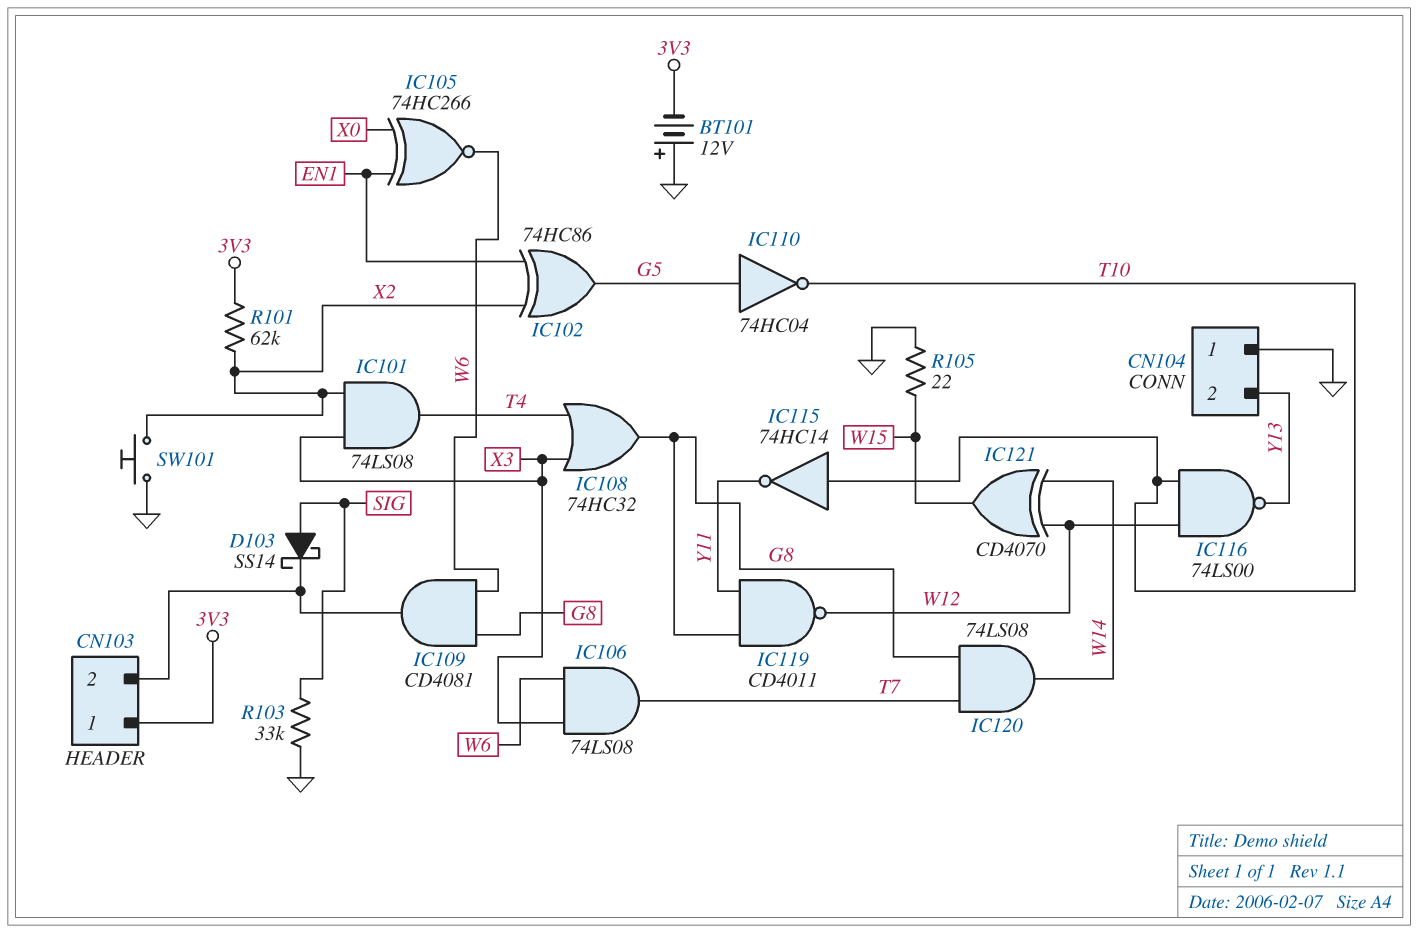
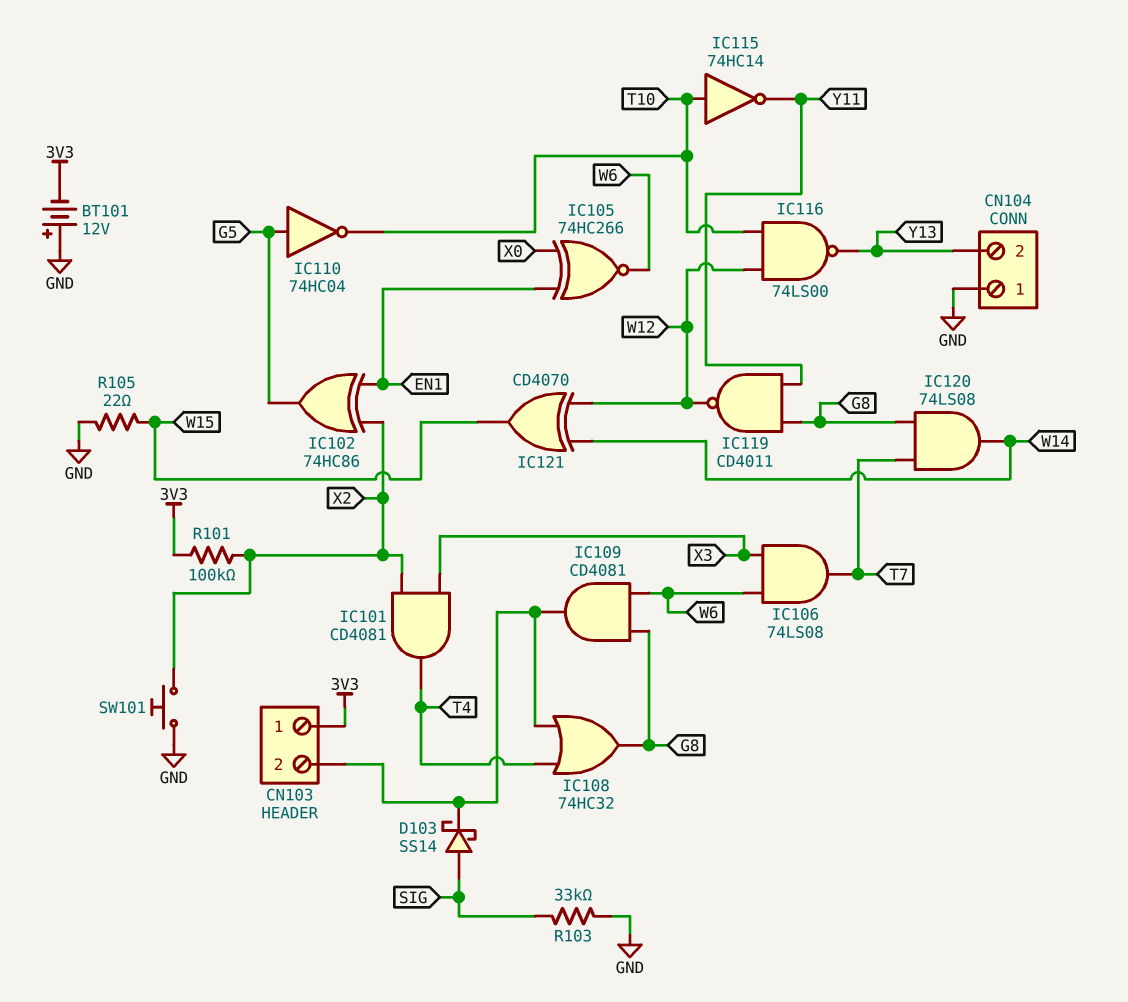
IC101: AND 74LS08 (in X2, in X3, out T4) -> AND CD4081 (in X2, in X3, out T4)
IC108: OR 74HC32 (in T4, in X3, out G8) -> OR 74HC32 (in CN103/2, in T4, out G8)
R101: 62k (3V3, X2) -> 100k (3V3, X2)

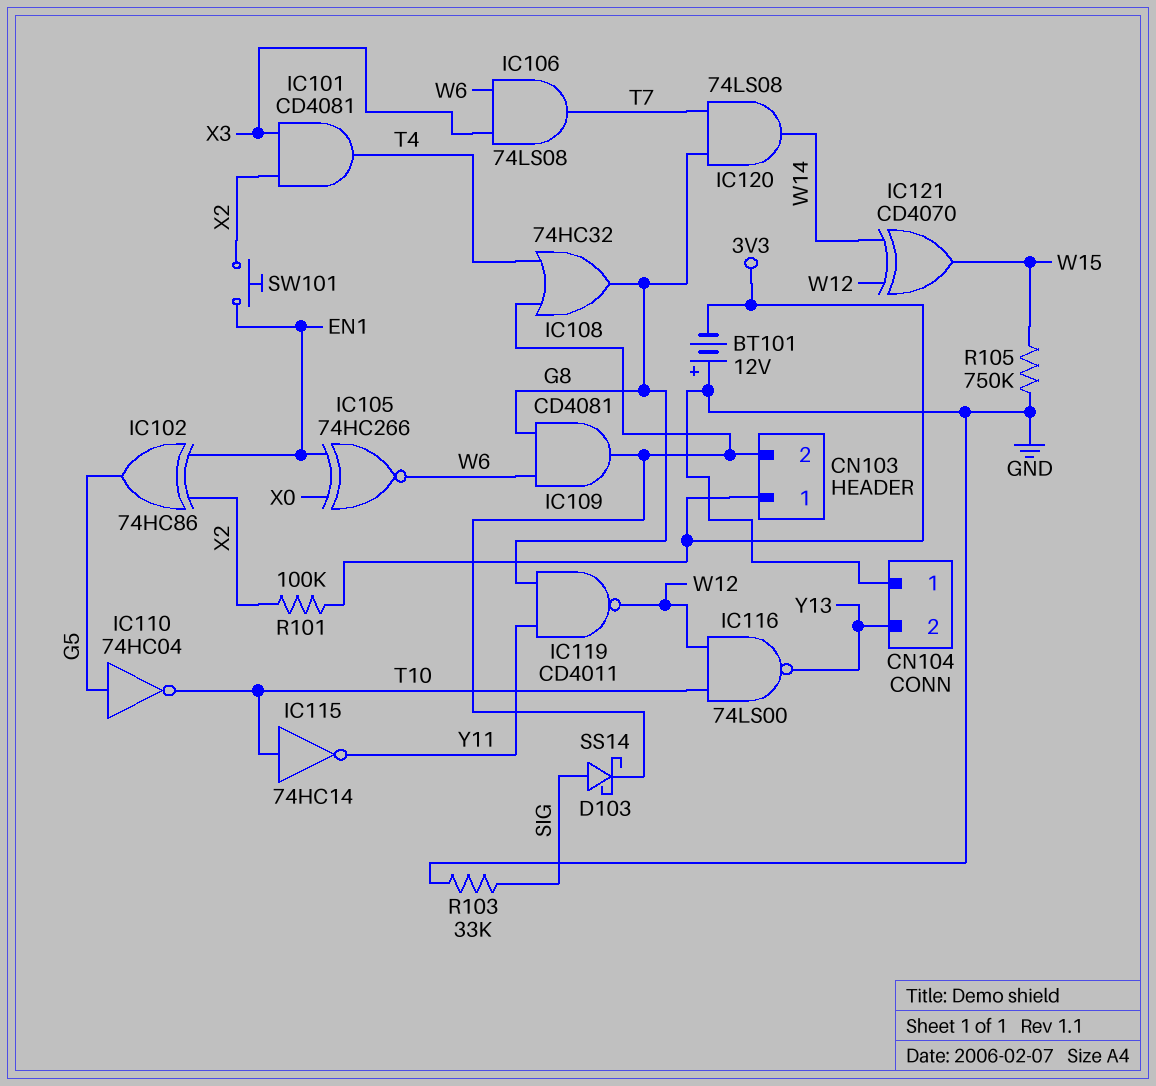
R105: 22 (GND, W15) -> 750k (GND, W15)
SW101: button (GND, X2) -> button (EN1, X2)

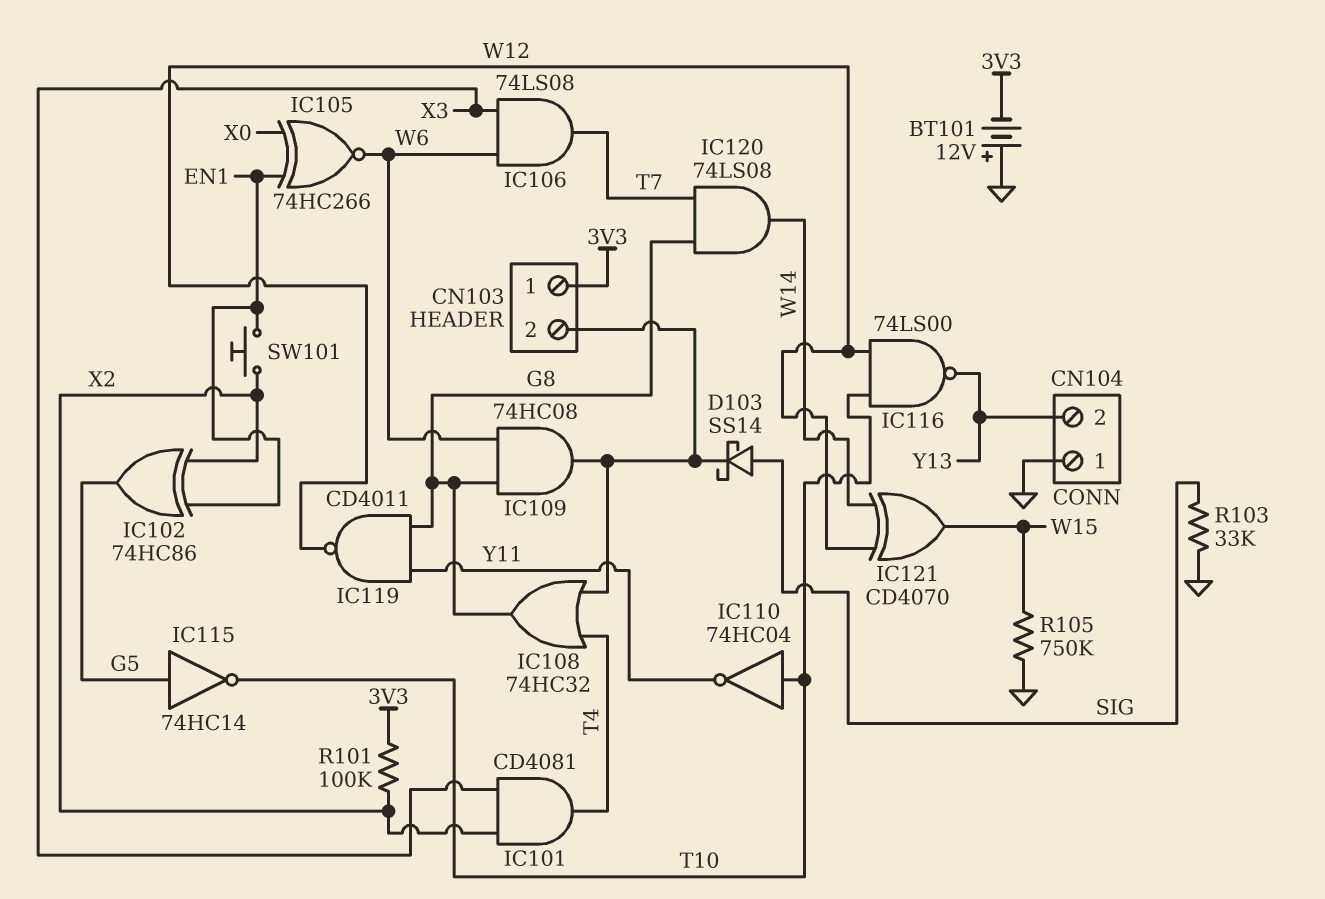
IC109: AND CD4081 (in G8, in W6, out CN103/2) -> AND 74HC08 (in G8, in W6, out CN103/2)
IC110: NOT 74HC04 (in G5, out T10) -> NOT 74HC04 (in T10, out Y11)
IC115: NOT 74HC14 (in T10, out Y11) -> NOT 74HC14 (in G5, out T10)

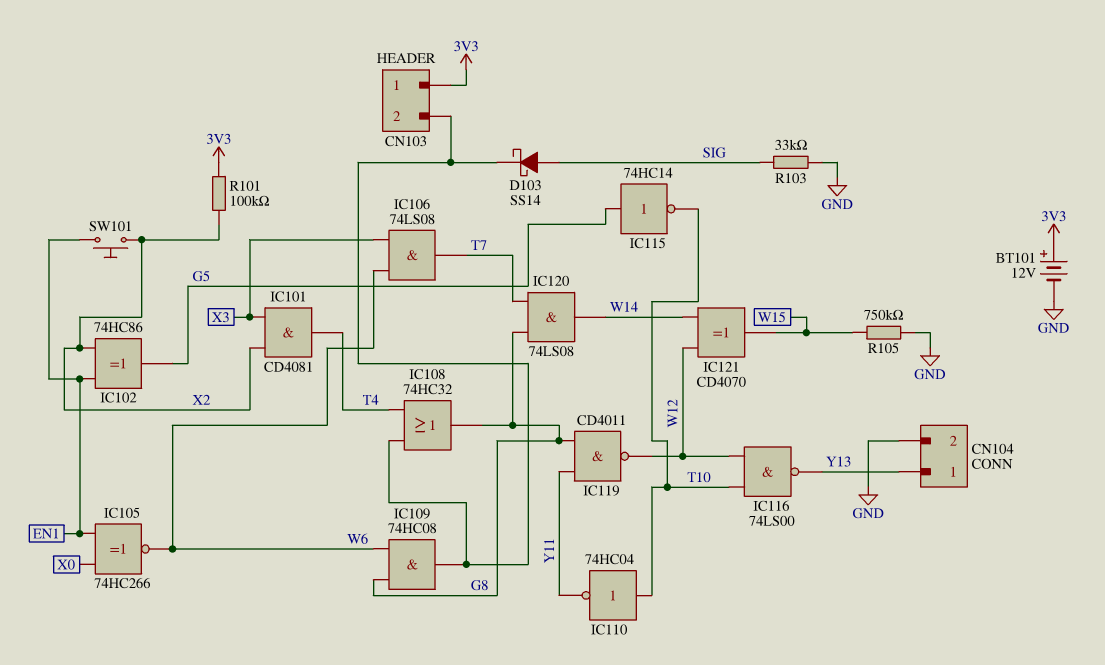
BT101: 12V (plus GND, minus 3V3) -> 12V (plus 3V3, minus GND)
CN104 pin 1: GND -> Y13
CN104 pin 2: Y13 -> GND

